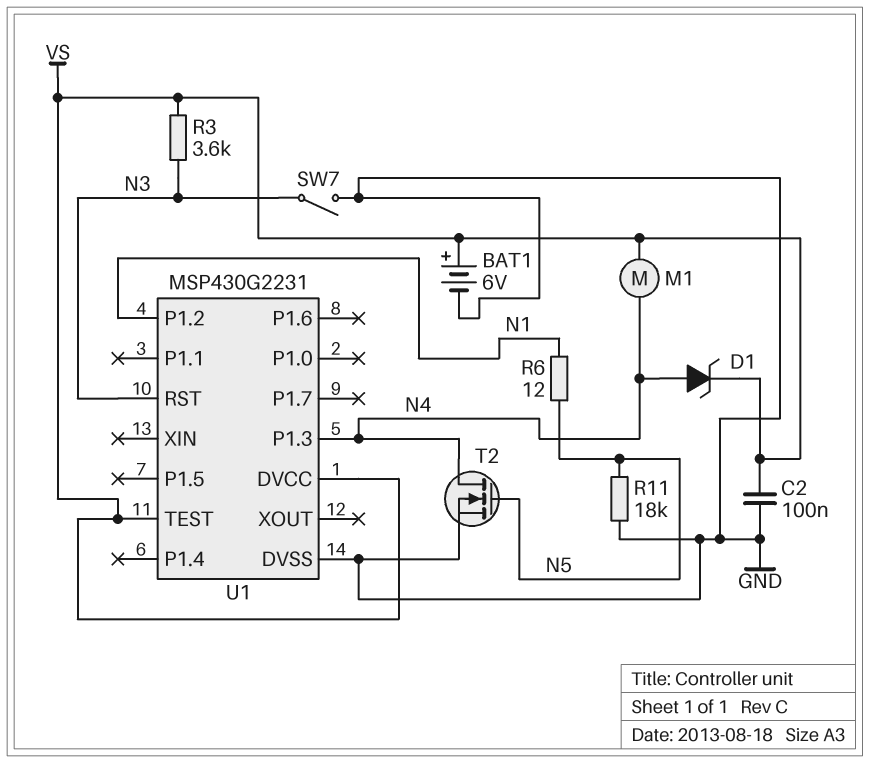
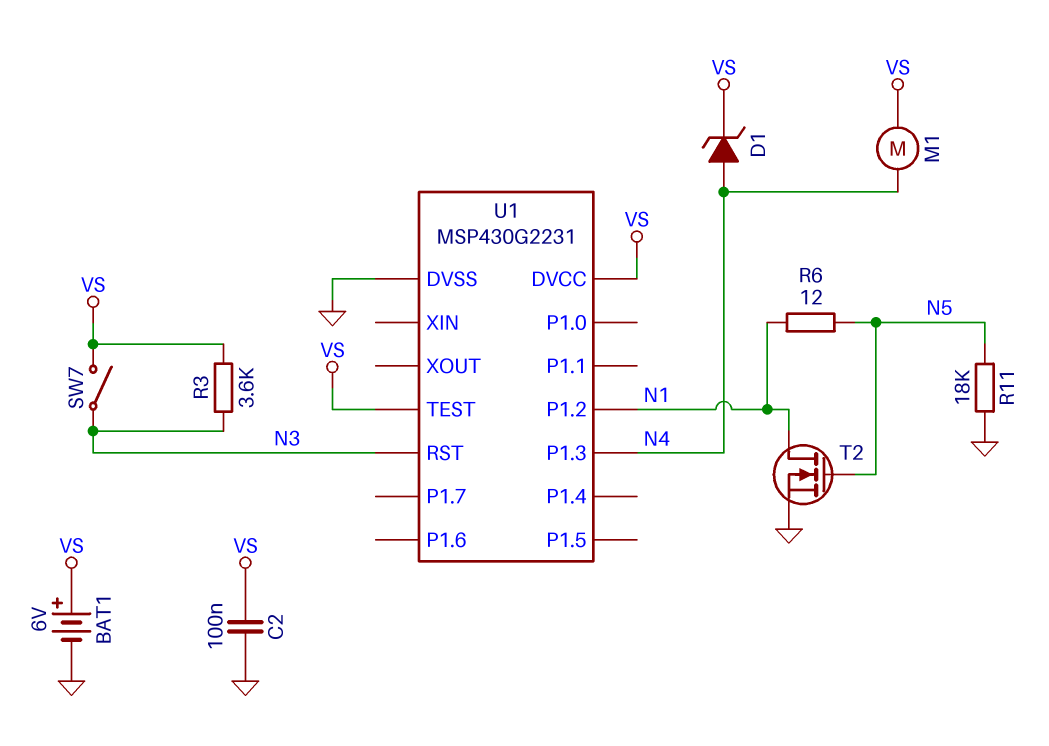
SW7: switch (GND, N3) -> switch (N3, VS)
T2: NMOS (G N5, D N4, S GND) -> NMOS (G N5, D N1, S GND)

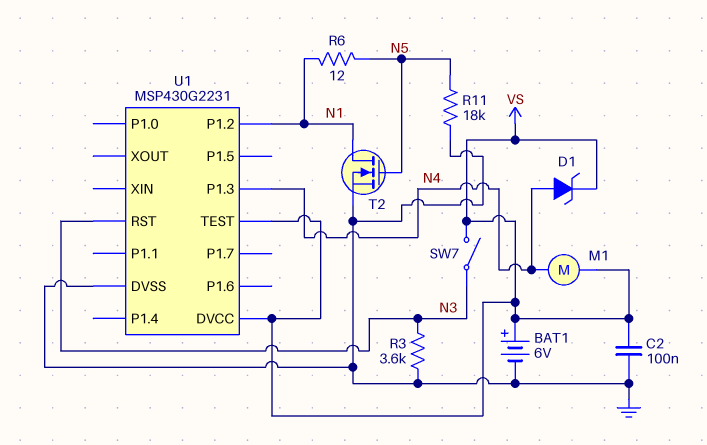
R3: 3.6k (N3, VS) -> 3.6k (GND, N3)

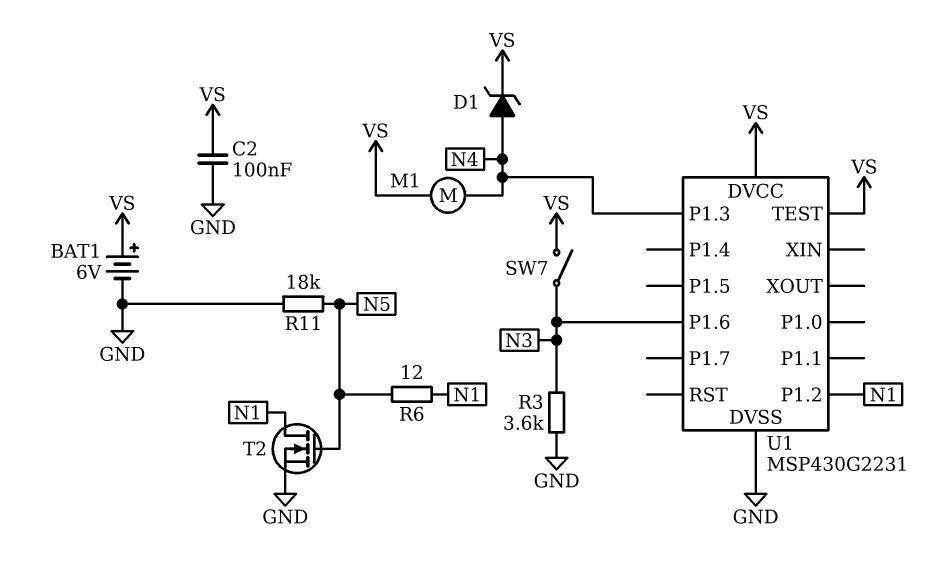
U1 pin P1.6: none -> N3
U1 pin RST: N3 -> none

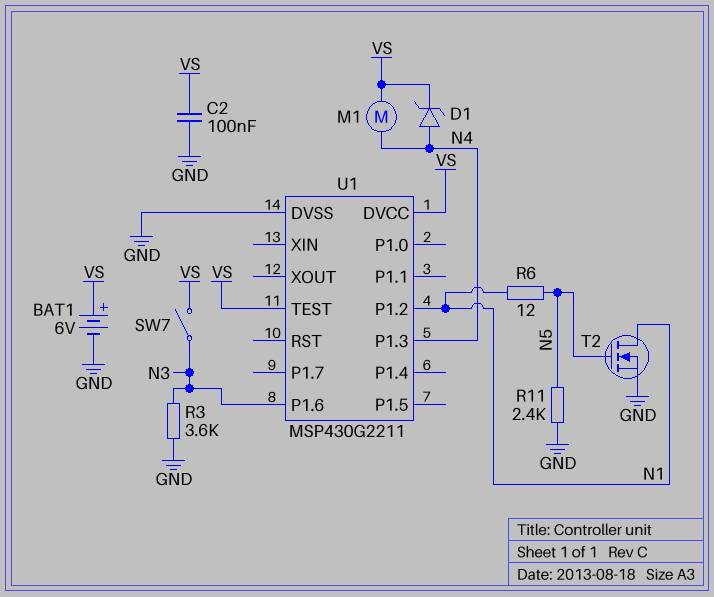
R11: 18k (GND, N5) -> 2.4k (GND, N5)
U1: MSP430G2231 -> MSP430G2211

